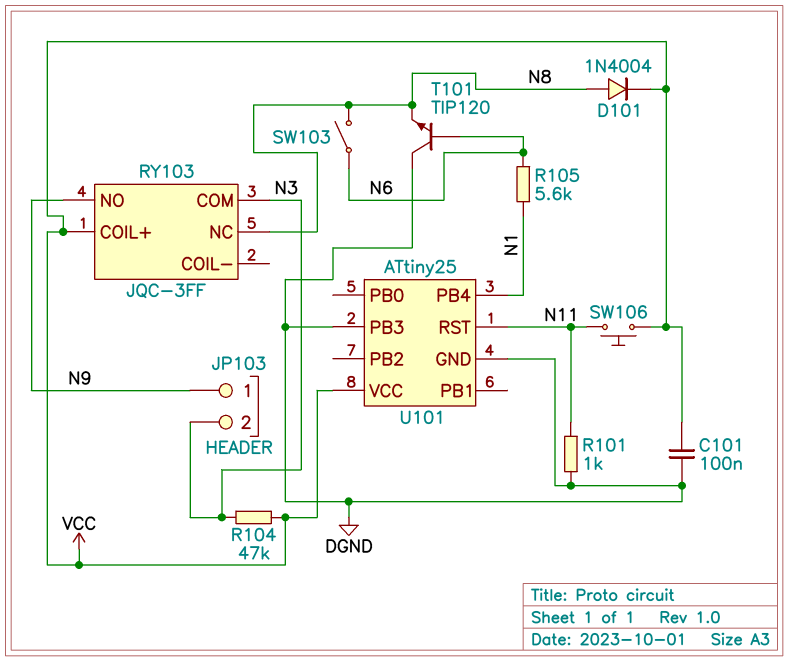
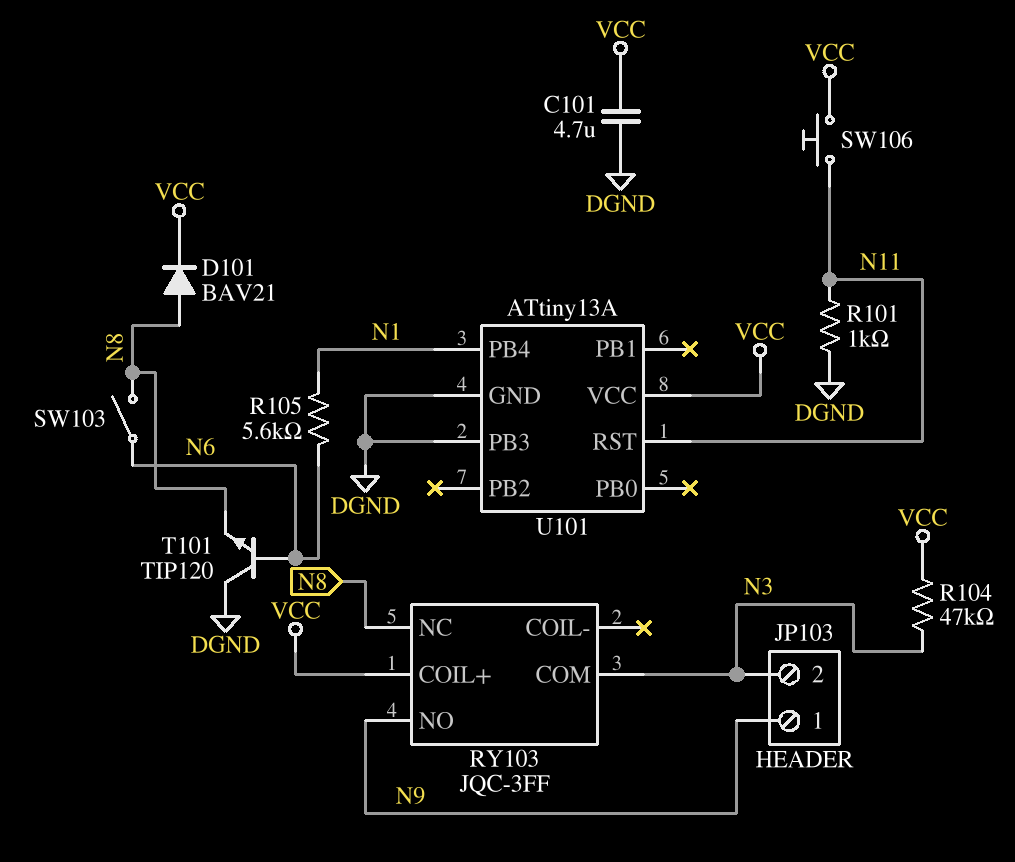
C101: 100nF (DGND, VCC) -> 4.7uF (DGND, VCC)
D101: diode 1N4004 (A N8, K VCC) -> diode BAV21 (A N8, K VCC)
U101: ATtiny25 -> ATtiny13A

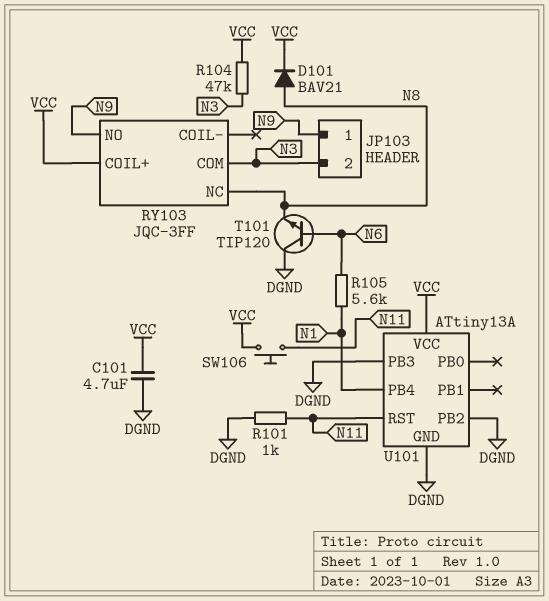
SW103: switch (N6, N8) -> none
U101 pin PB2: none -> DGND

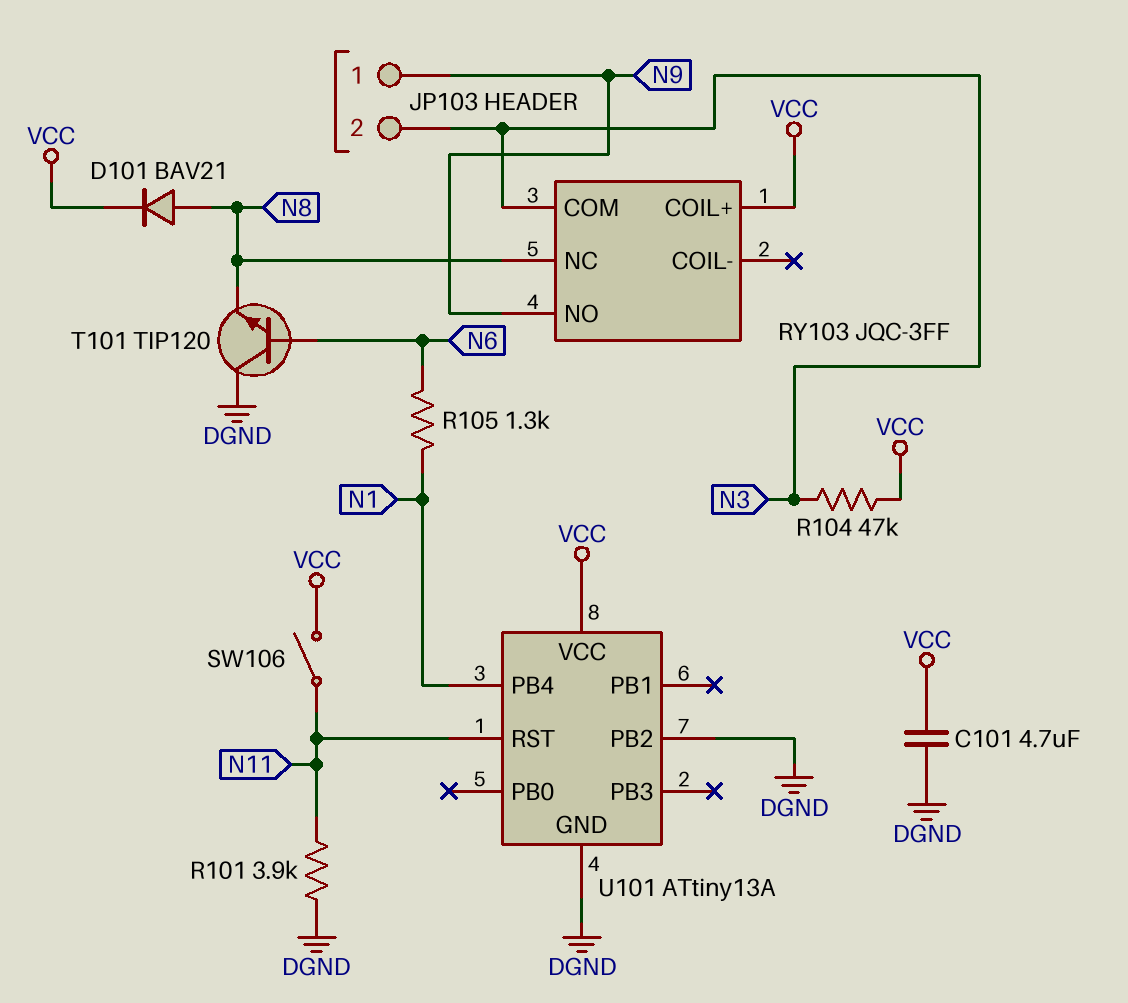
R101: 1k (DGND, N11) -> 3.9k (DGND, N11)
R105: 5.6k (N1, N6) -> 1.3k (N1, N6)
SW106: button (N11, VCC) -> switch (N11, VCC)
U101 pin PB3: DGND -> none

